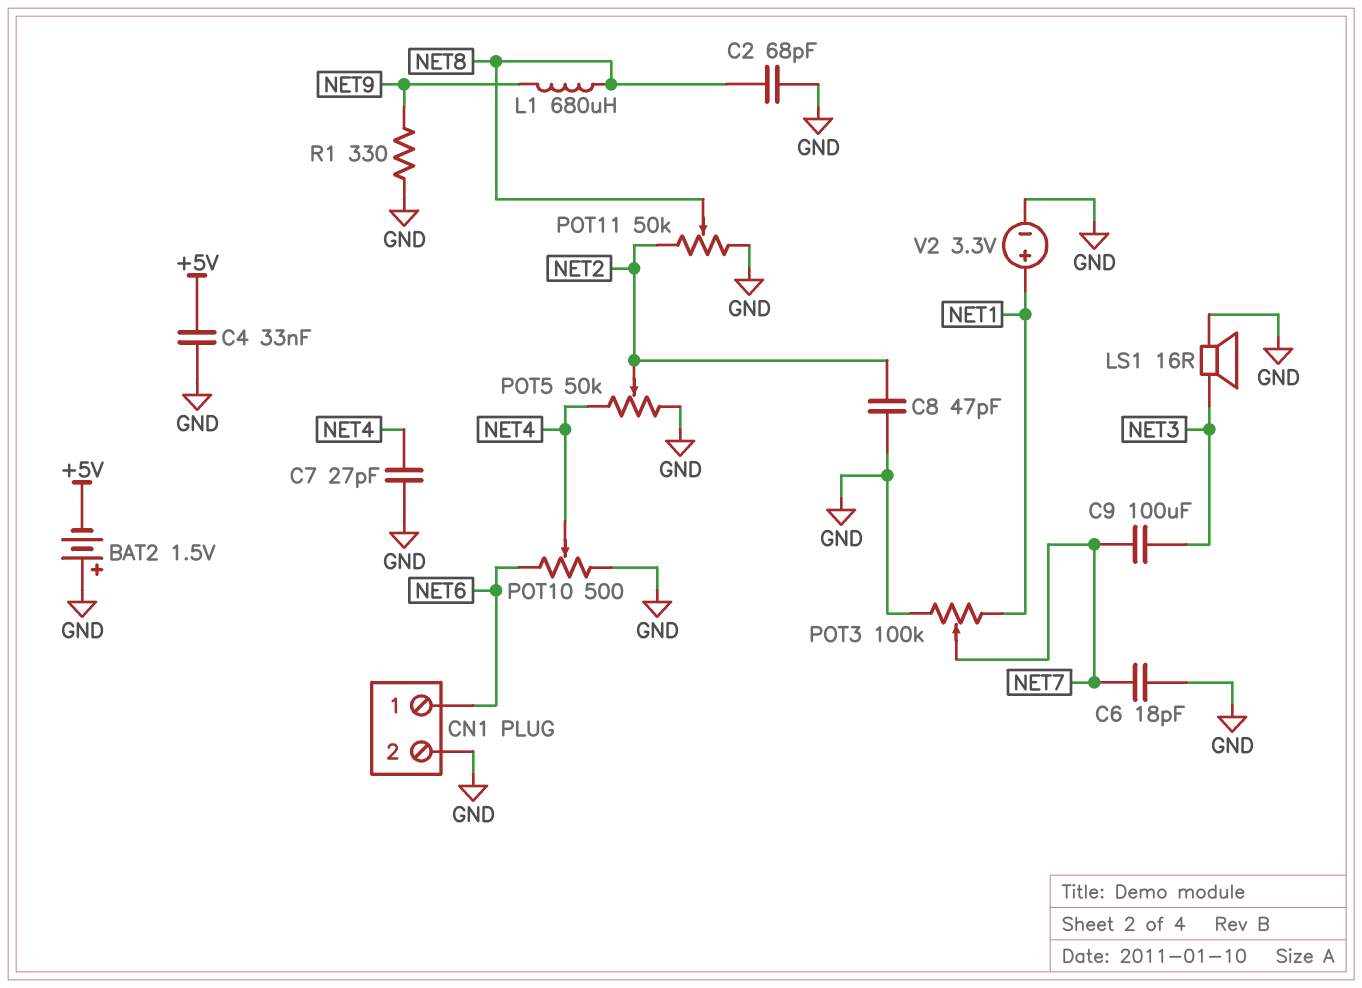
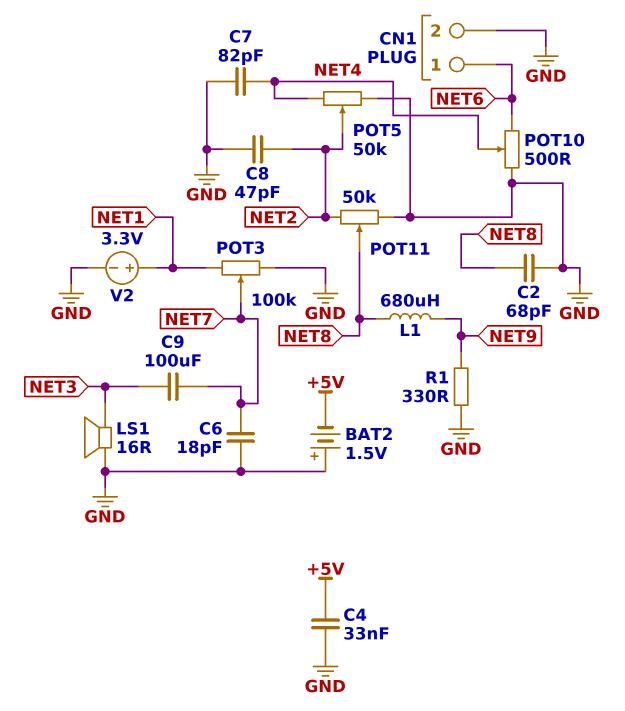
C7: 27pF (GND, NET4) -> 82pF (GND, NET4)

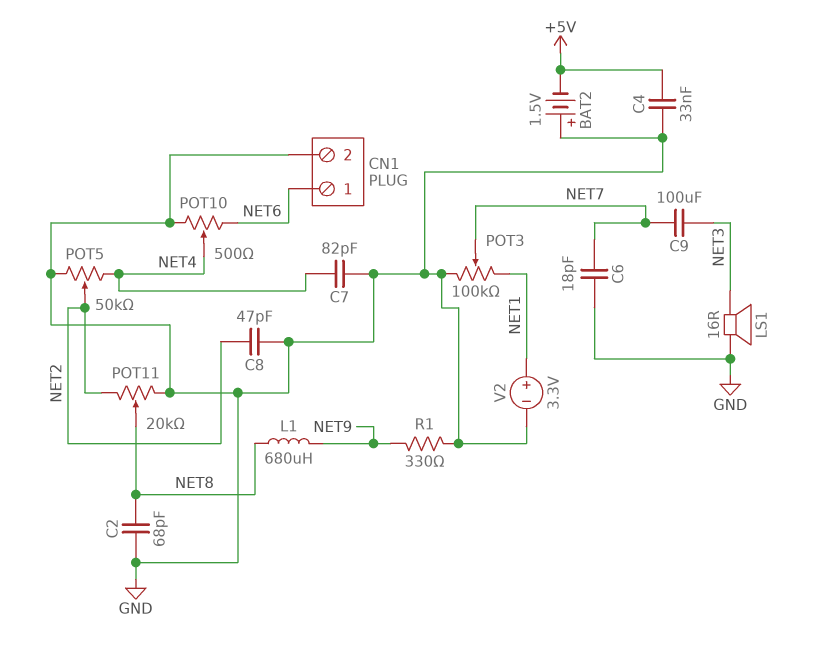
POT11: 50k (GND, NET2, wiper NET8) -> 20k (GND, NET2, wiper NET8)

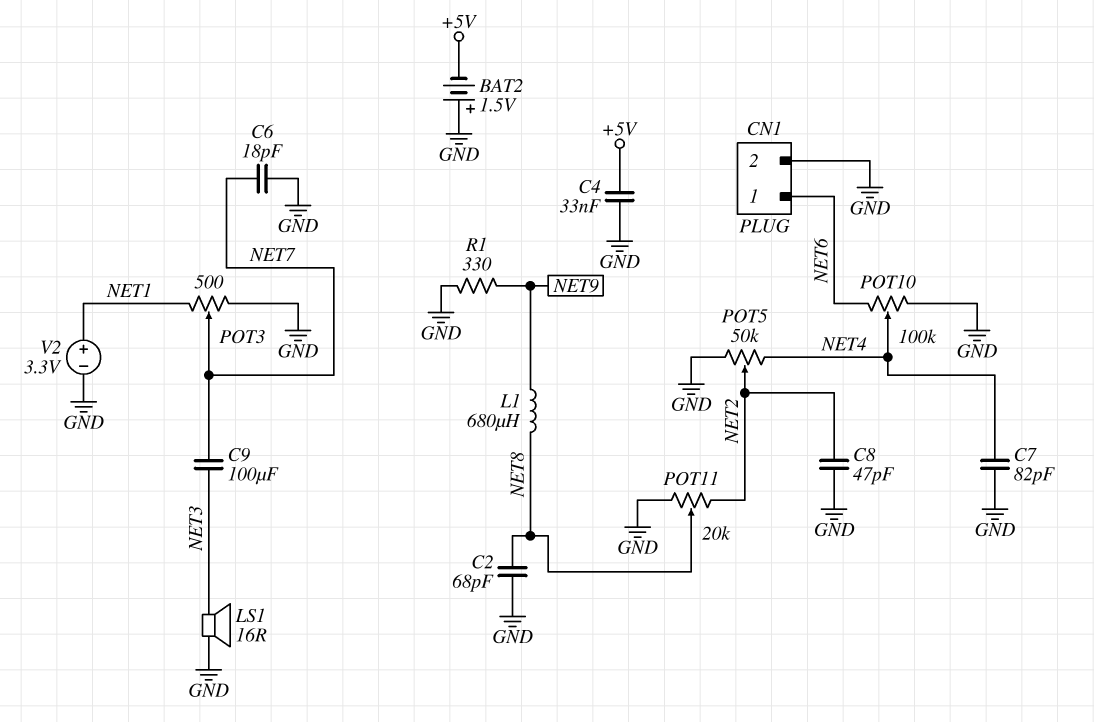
POT3: 100k (GND, NET1, wiper NET7) -> 500 (GND, NET1, wiper NET7)
POT10: 500 (GND, NET6, wiper NET4) -> 100k (GND, NET6, wiper NET4)

